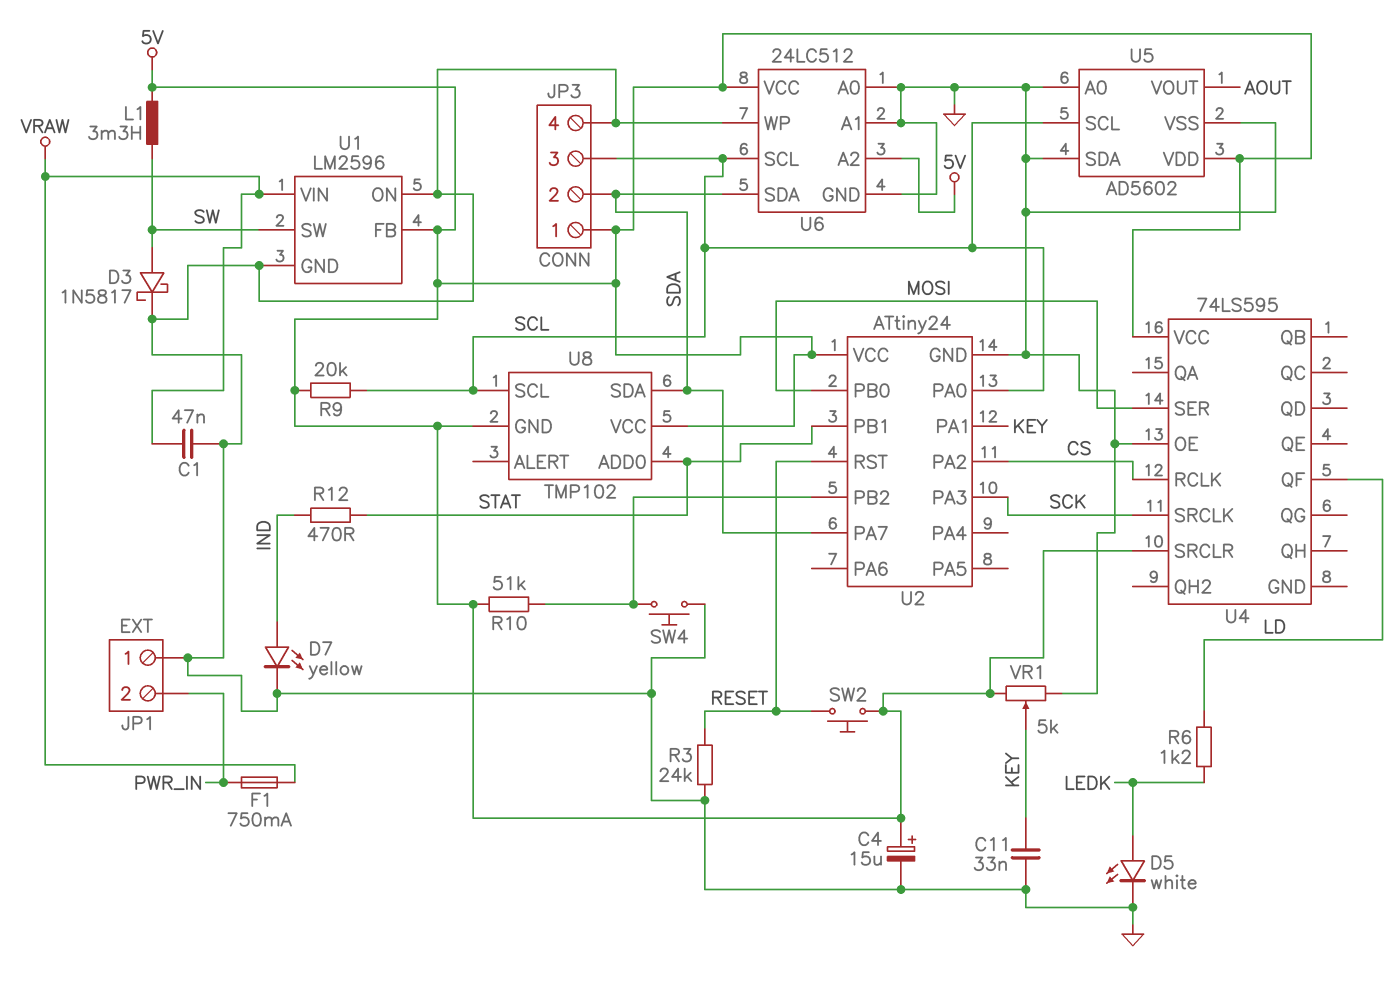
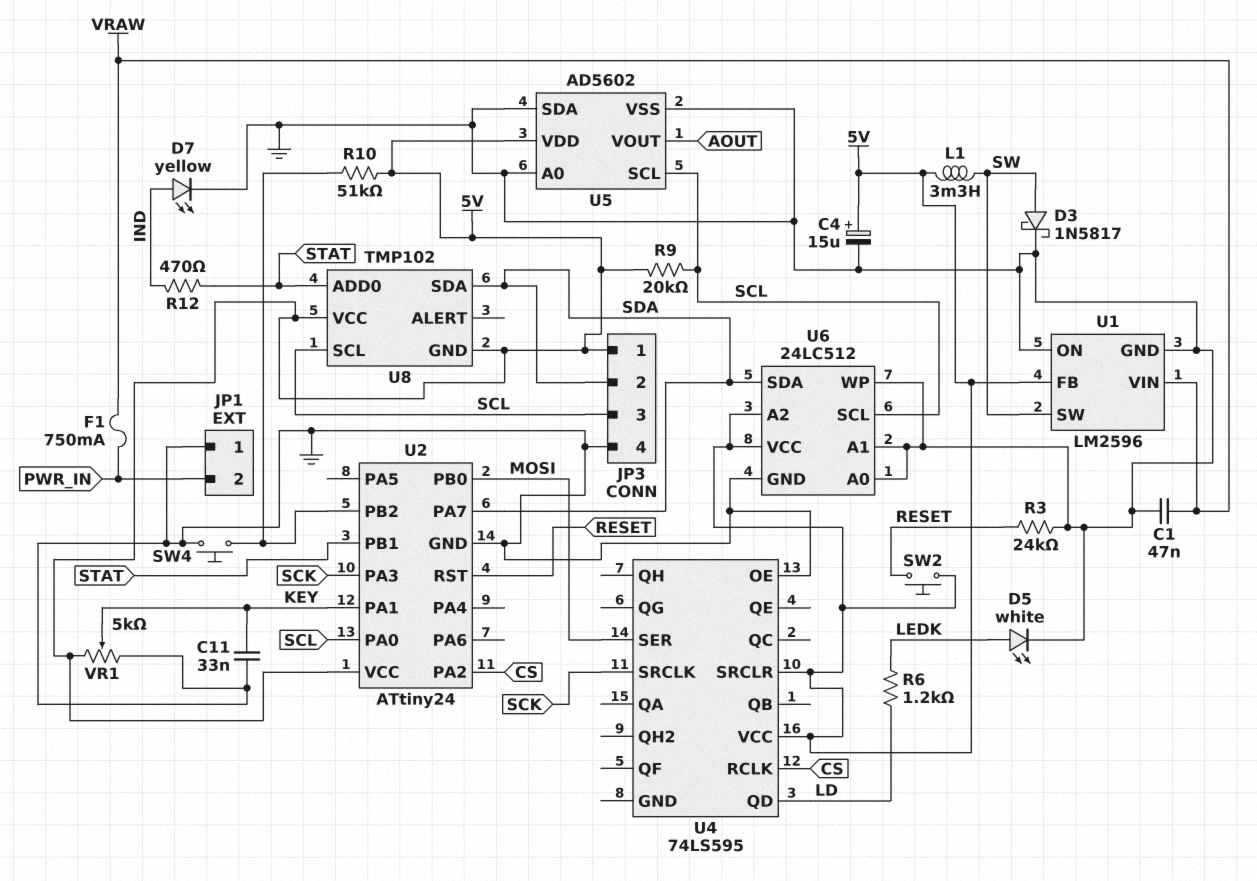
U4 pin QD: none -> LD
U4 pin QF: LD -> none

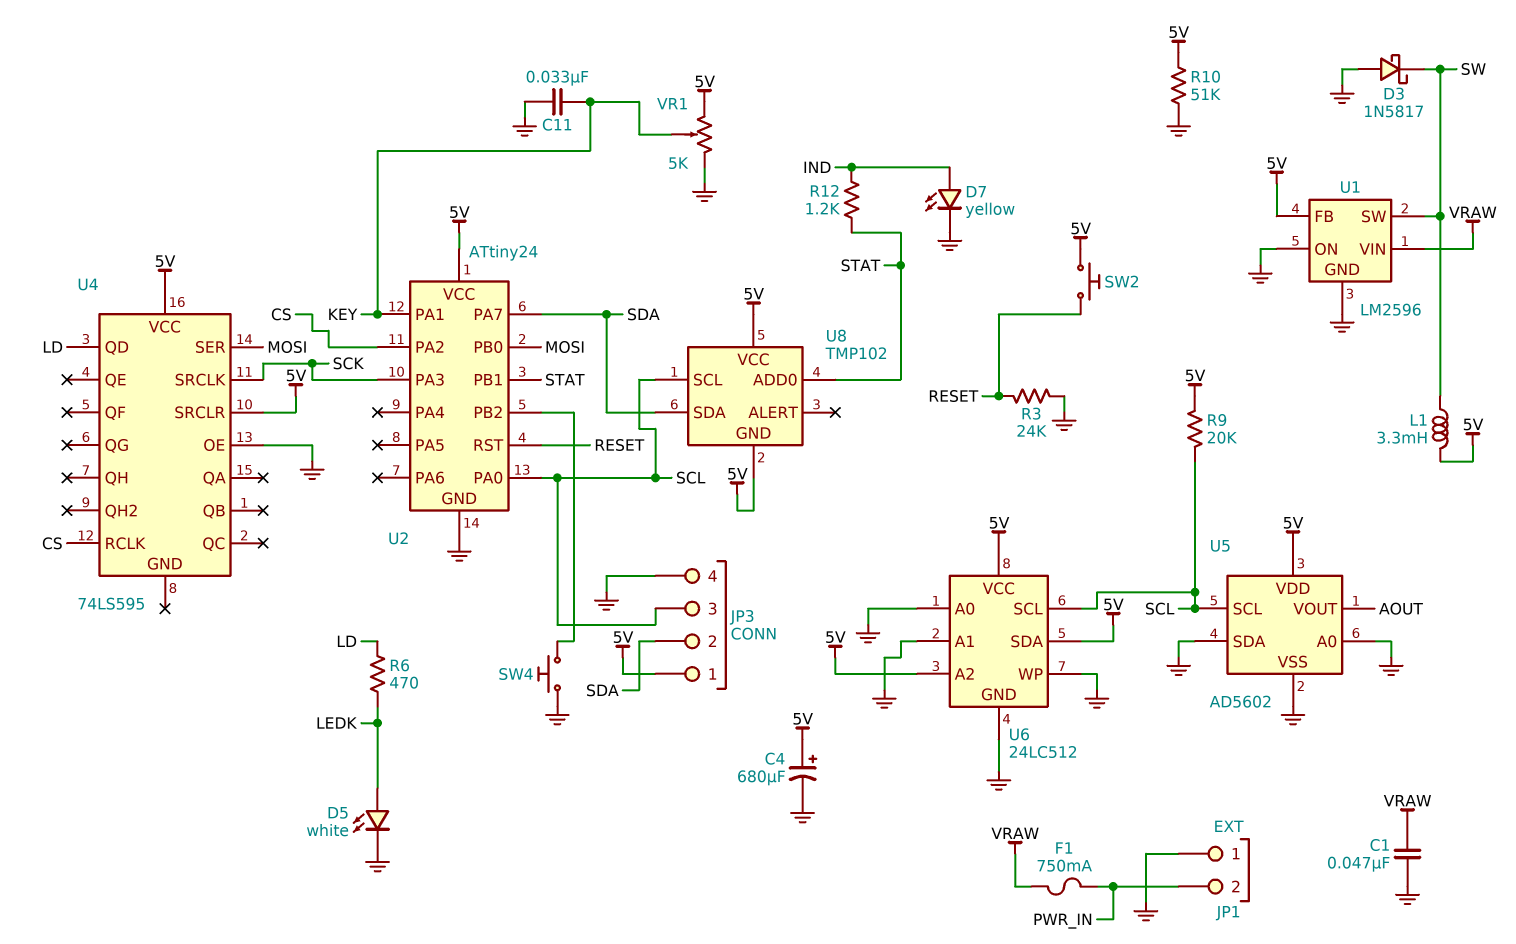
C4: 15uF (plus 5V, minus GND) -> 680uF (plus 5V, minus GND)
D3: schottky 1N5817 (A SW, K GND) -> schottky 1N5817 (A GND, K SW)
R6: 1.2k (LD, LEDK) -> 470 (LD, LEDK)
R10: 51k (5V, U2/PB2) -> 51k (5V, GND)
R12: 470 (IND, STAT) -> 1.2k (IND, STAT)
U6 pin SDA: SDA -> 5V

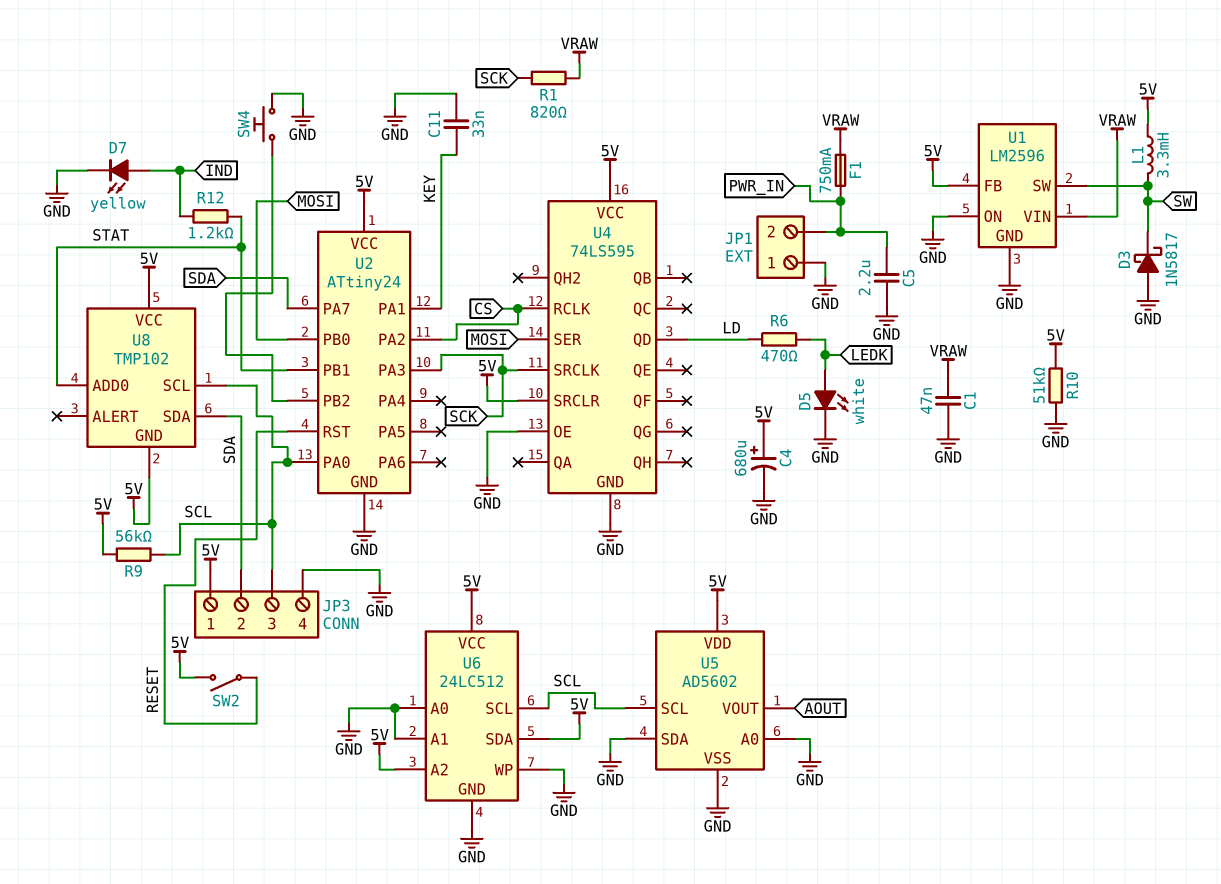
C5: none -> 2.2uF (GND, PWR_IN)
R1: none -> 820 (SCK, VRAW)
R3: 24k (GND, RESET) -> none
R9: 20k (5V, SCL) -> 56k (5V, SCL)
SW2: button (5V, RESET) -> switch (5V, RESET)
U4 pin GND: none -> GND
VR1: 5k (5V, GND, wiper KEY) -> none

